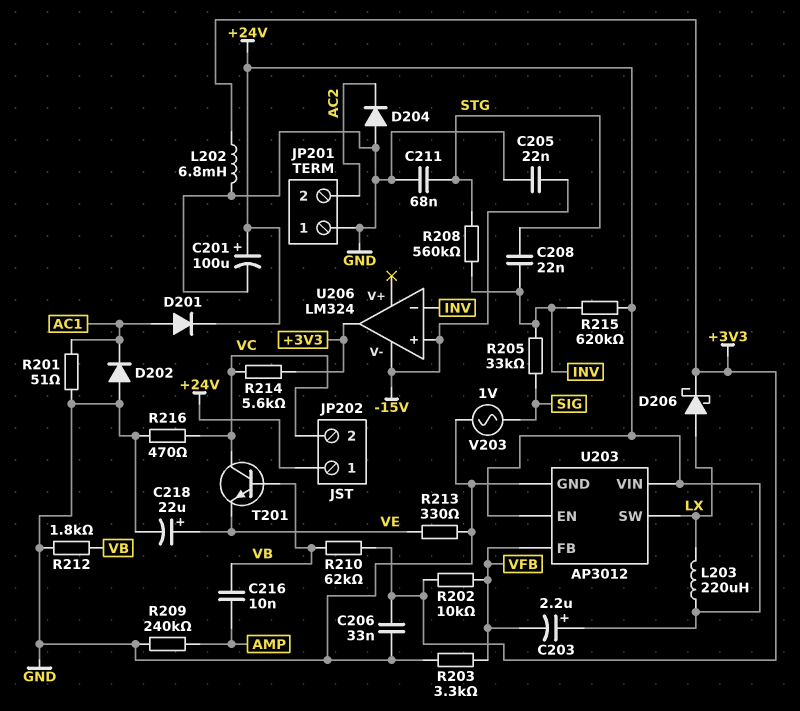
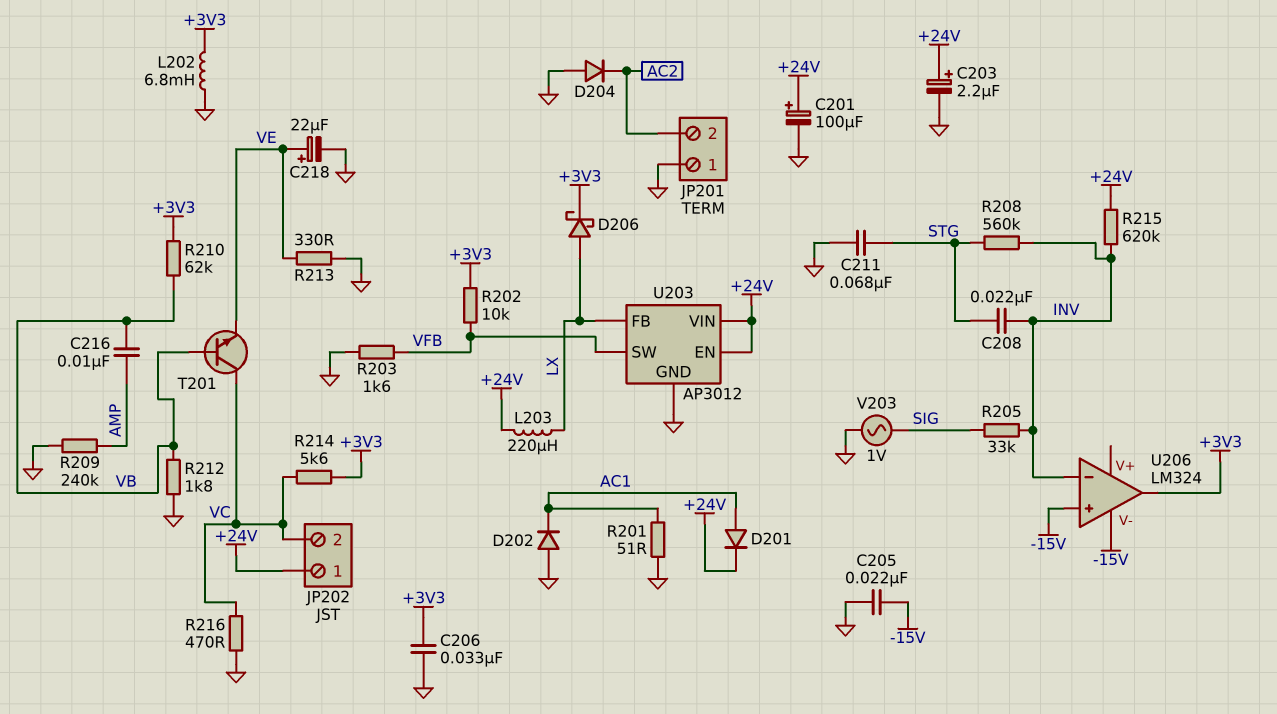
C203: 2.2uF (plus +24V, minus VFB) -> 2.2uF (plus +24V, minus GND)
R203: 3.3k (GND, VFB) -> 1.6k (GND, VFB)
U203 pin FB: VFB -> LX
U203 pin SW: LX -> VFB

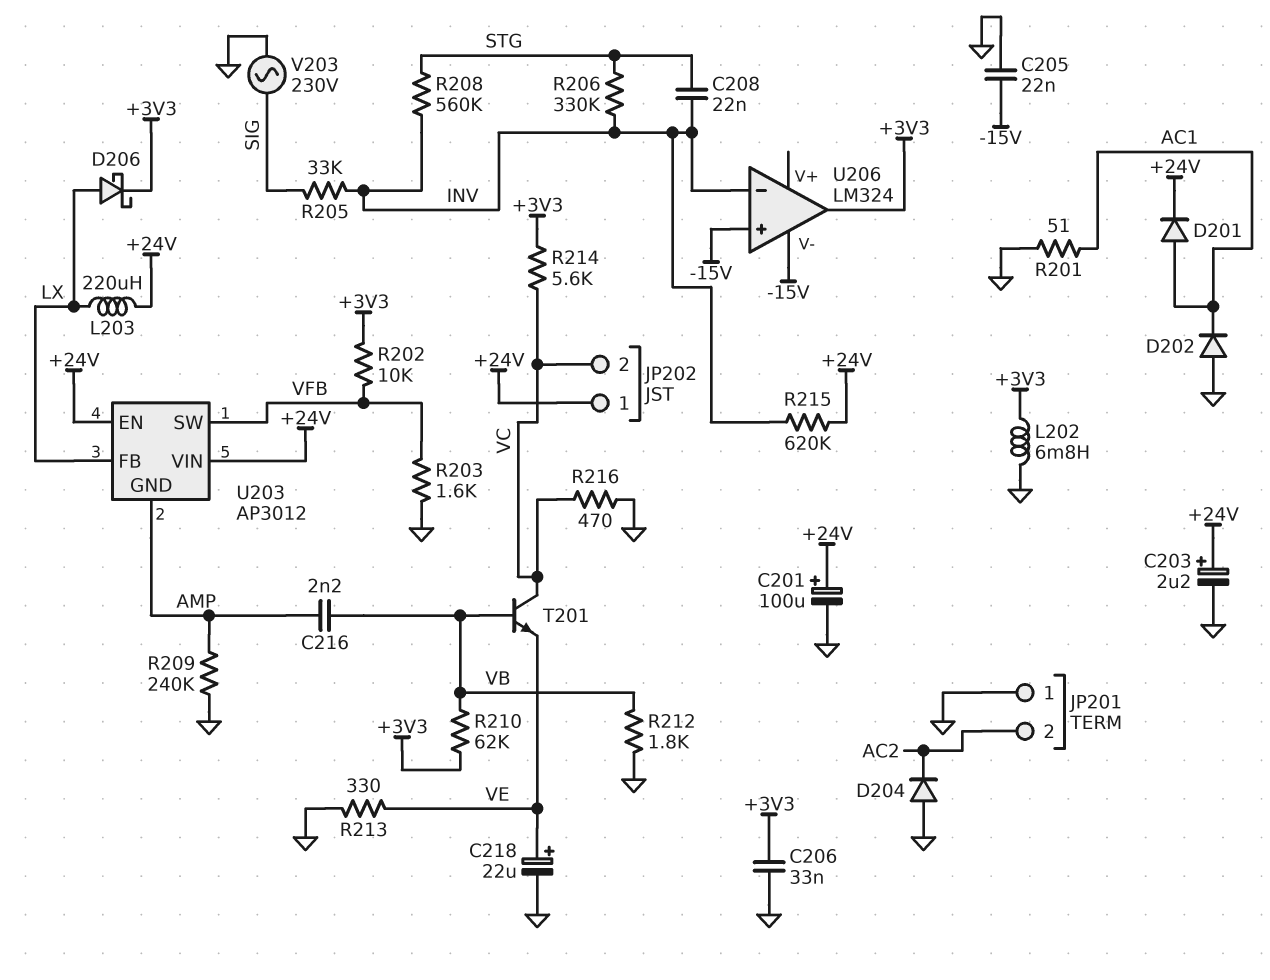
C211: 68nF (GND, STG) -> none
C216: 10nF (AMP, VB) -> 2.2nF (AMP, VB)
R206: none -> 330k (INV, STG)
U203 pin GND: GND -> AMP
V203: AC 1V (GND, SIG) -> AC 230V (GND, SIG)

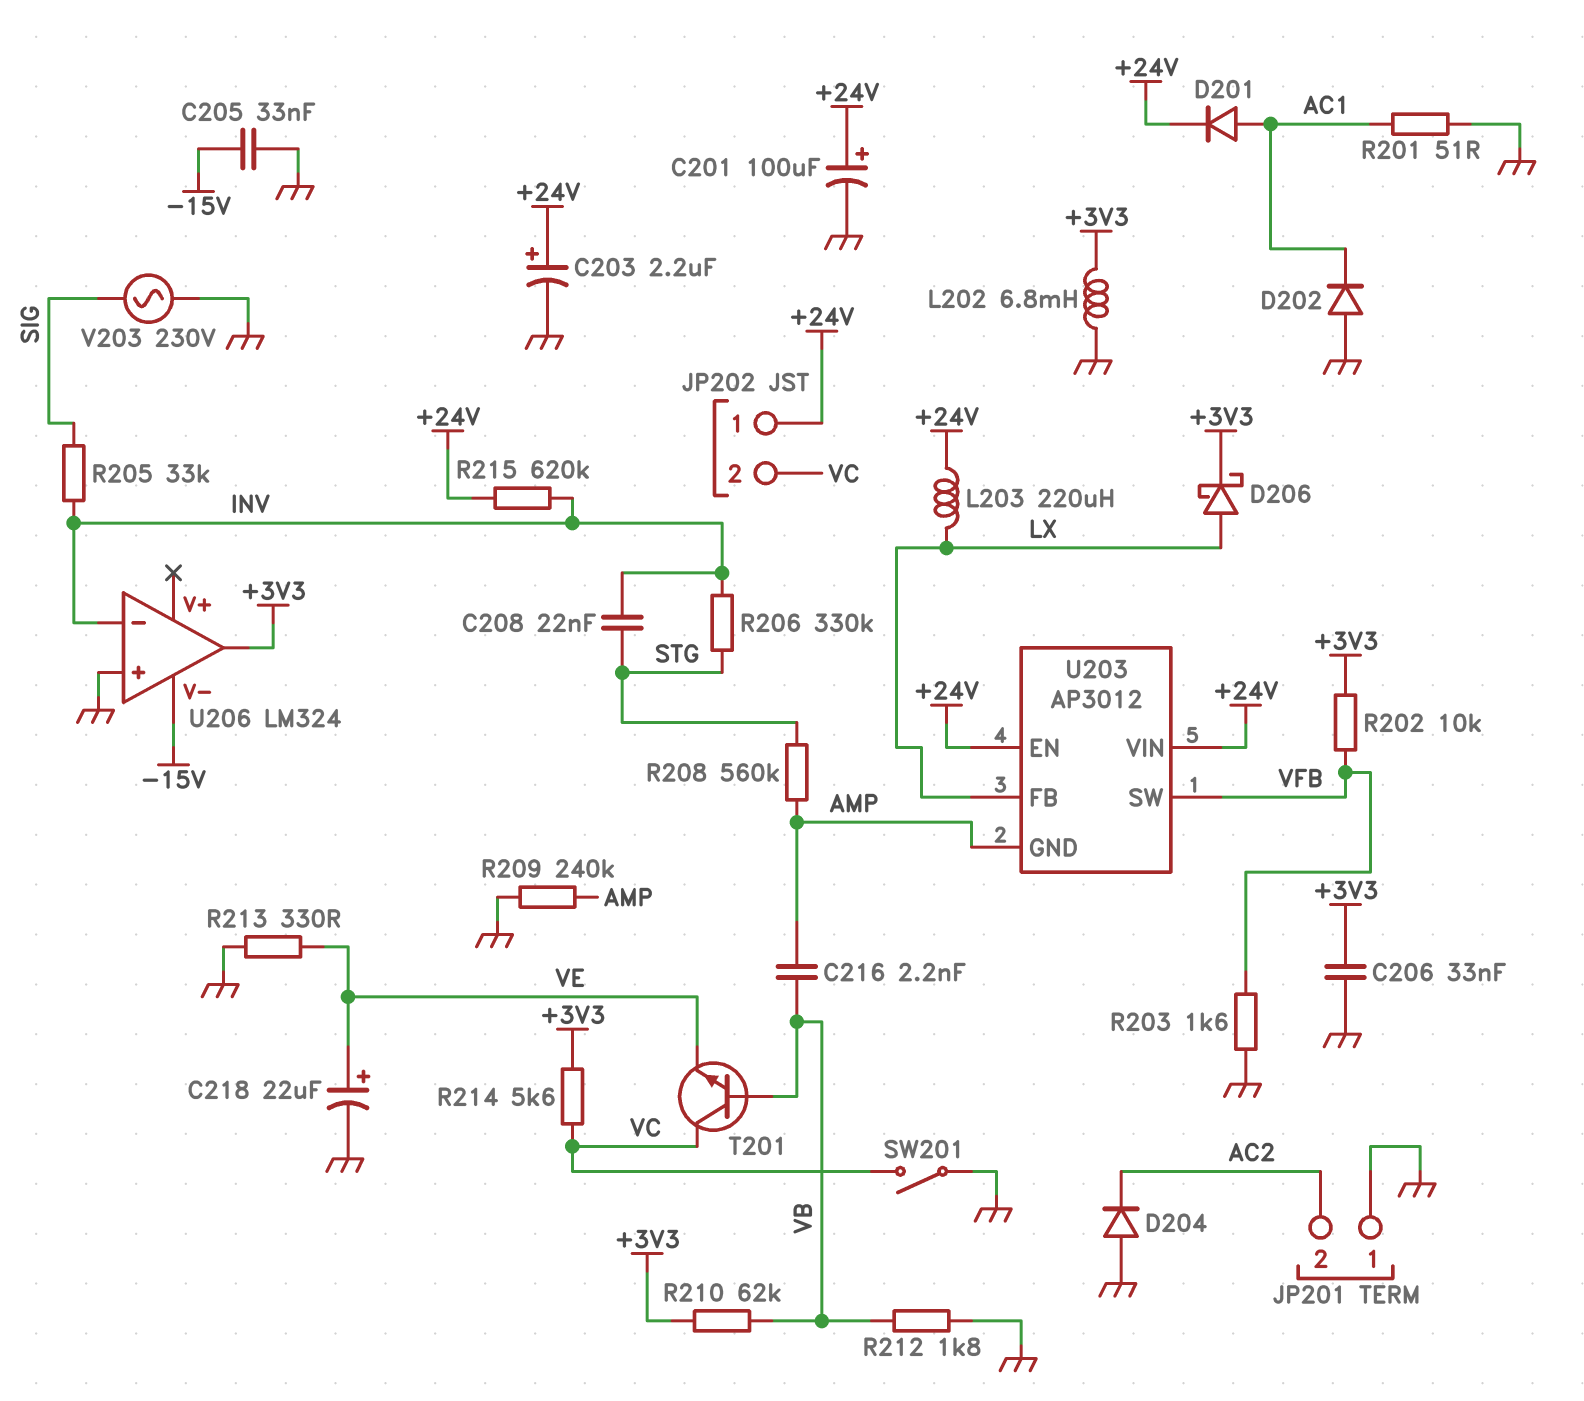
C205: 22nF (-15V, GND) -> 33nF (-15V, GND)
R208: 560k (INV, STG) -> 560k (AMP, STG)
R216: 470 (GND, VC) -> none
SW201: none -> switch (GND, VC)
U206 pin in+: -15V -> GND

